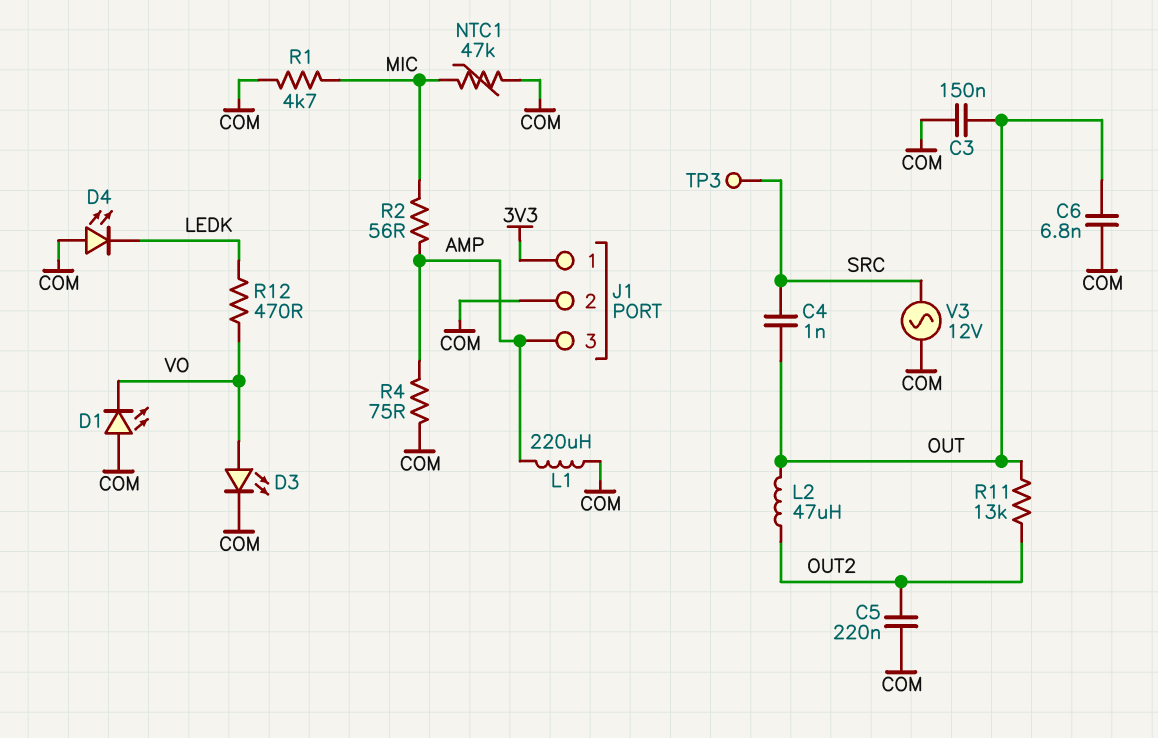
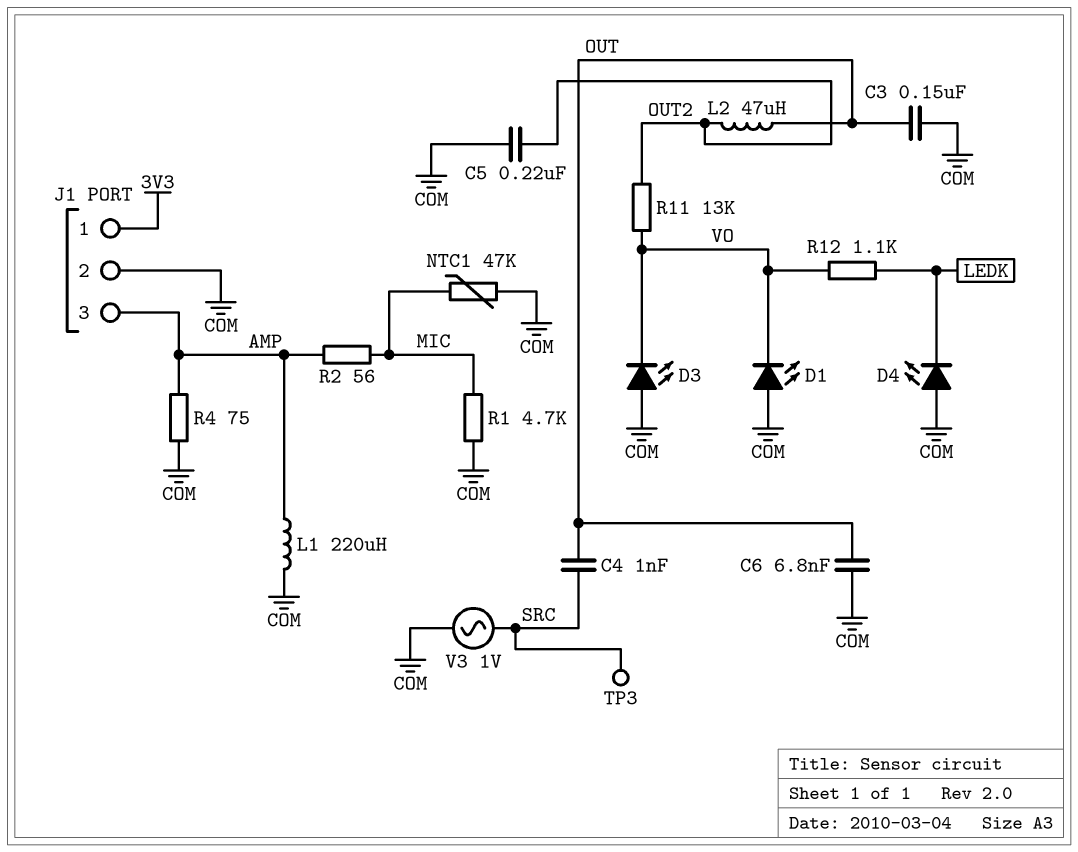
D3: LED (A VO, K COM) -> LED (A COM, K VO)
R11: 13k (OUT, OUT2) -> 13k (OUT2, VO)
R12: 470 (LEDK, VO) -> 1.1k (LEDK, VO)
V3: AC 12V (COM, SRC) -> AC 1V (COM, SRC)

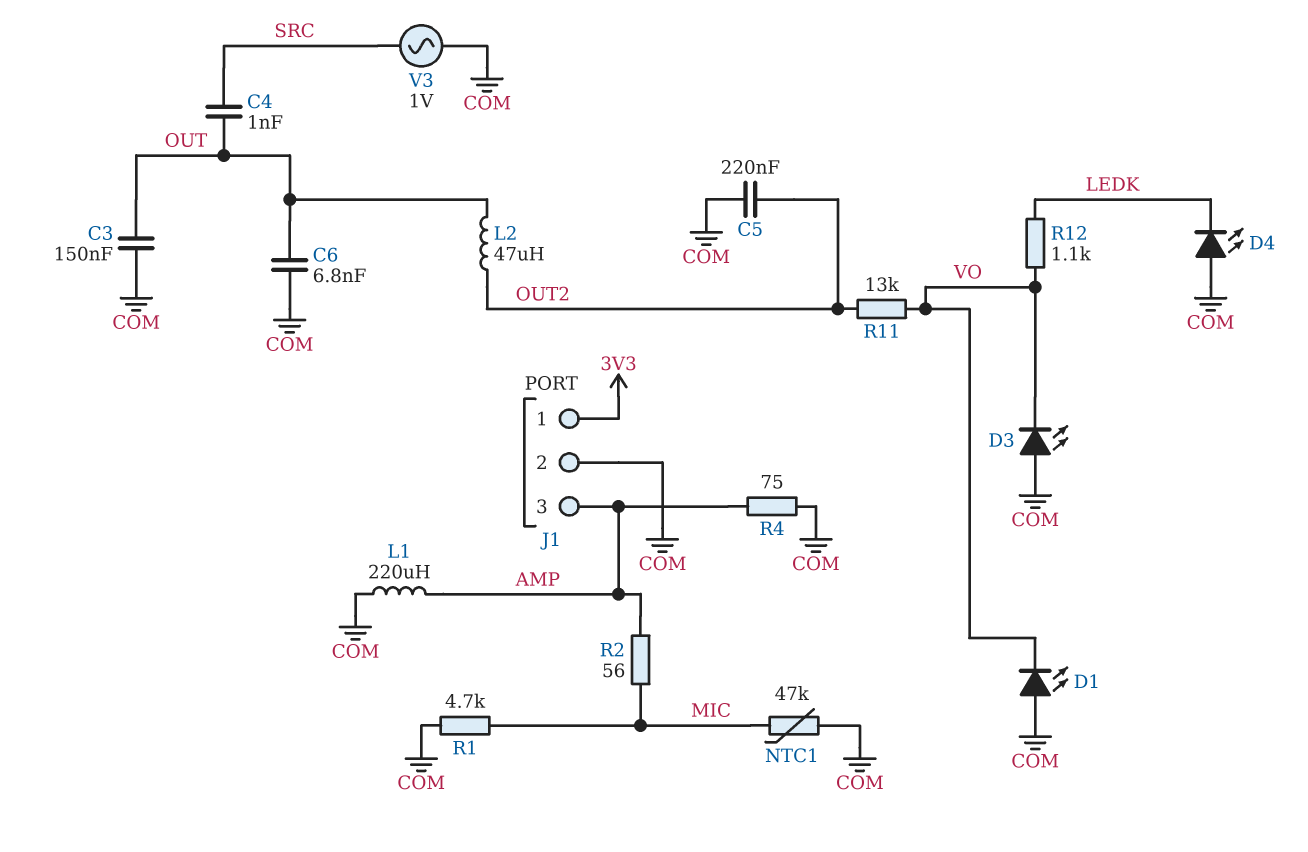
TP3: test point (SRC) -> none

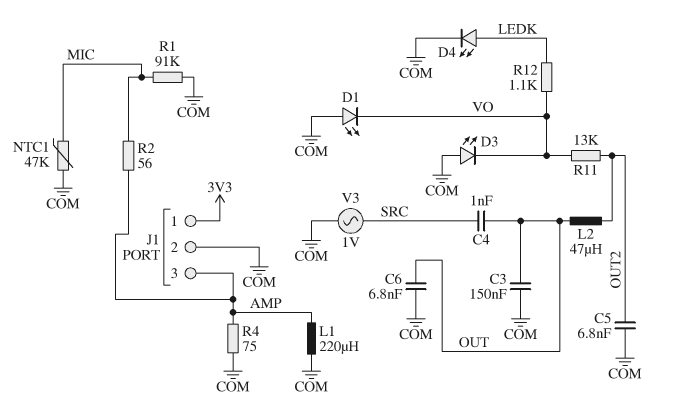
C5: 220nF (COM, OUT2) -> 6.8nF (COM, OUT2)
D4: LED (A COM, K LEDK) -> LED (A LEDK, K COM)
R1: 4.7k (COM, MIC) -> 91k (COM, MIC)

